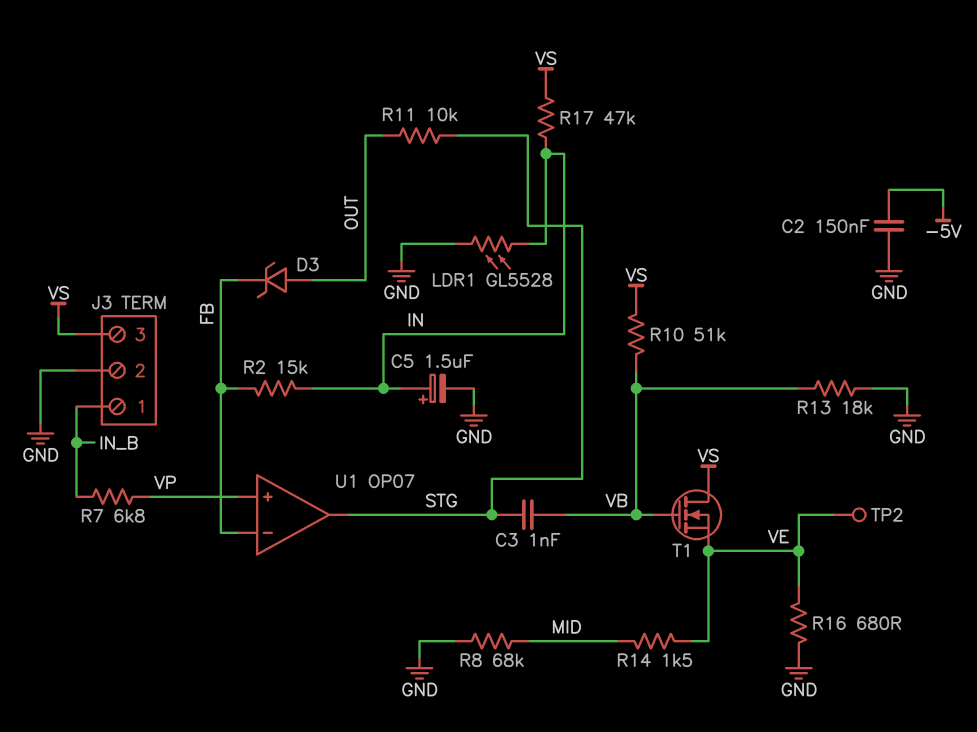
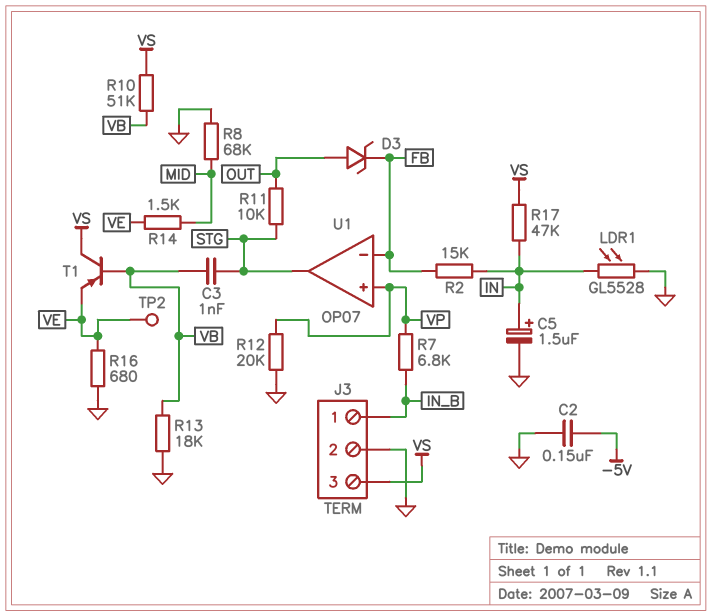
R12: none -> 20k (GND, VP)
T1: NMOS (G VB, D VS, S VE) -> PNP (B VB, C VS, E VE)

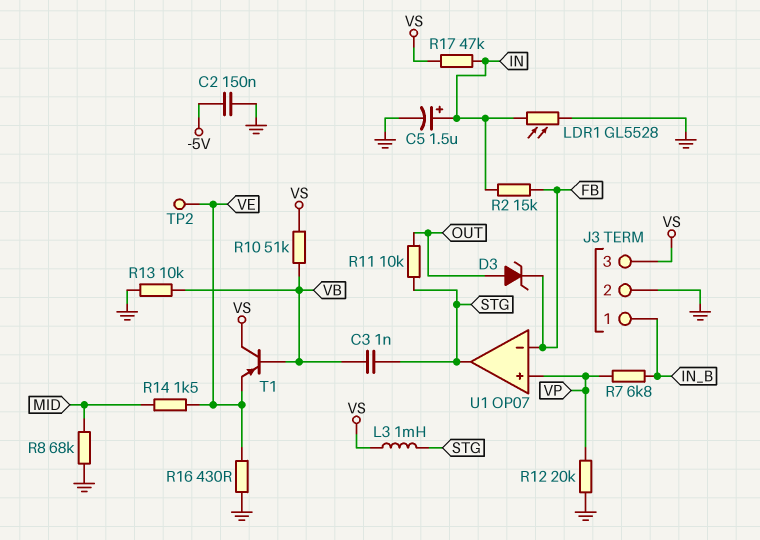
L3: none -> 1mH (STG, VS)
R13: 18k (GND, VB) -> 10k (GND, VB)
R16: 680 (GND, VE) -> 430 (GND, VE)

